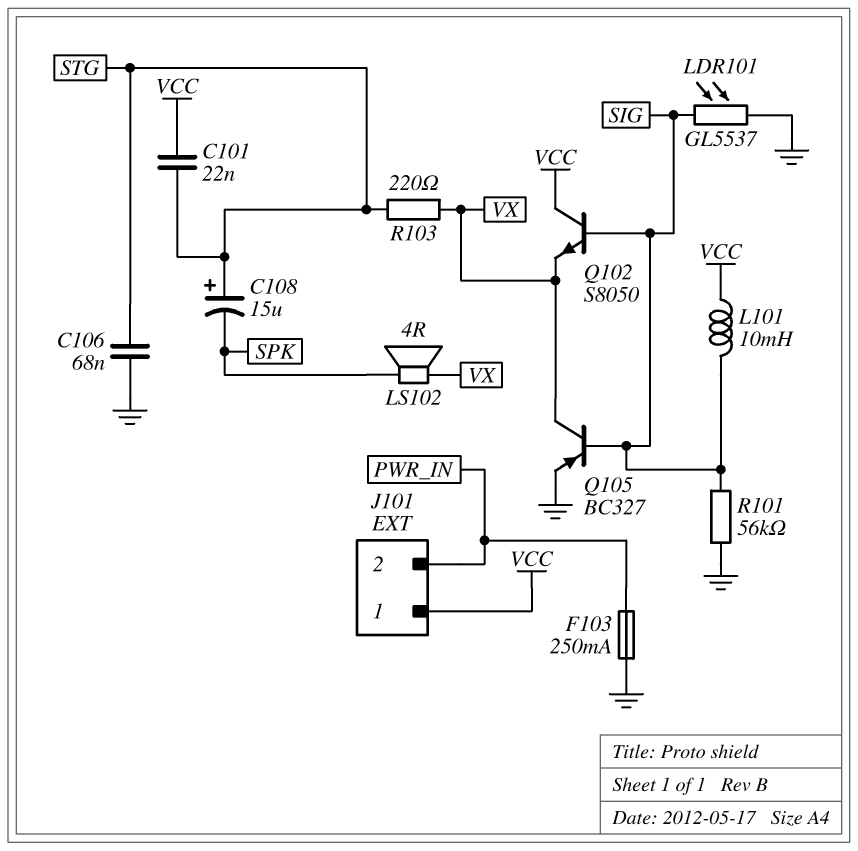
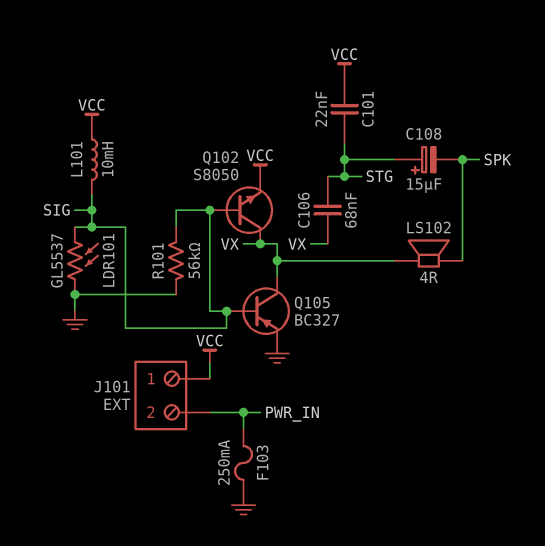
C106: 68nF (GND, STG) -> 68nF (STG, VX)
Q102: NPN S8050 (B SIG, C VCC, E VX) -> NPN S8050 (B SIG, C VX, E VCC)
R103: 220 (STG, VX) -> none

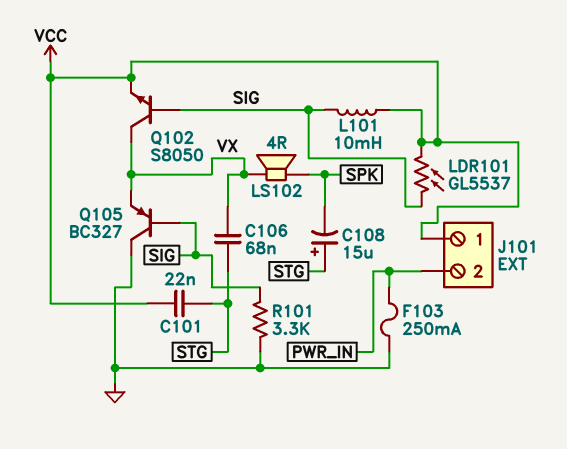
LDR101: GL5537 (GND, SIG) -> GL5537 (SIG, VCC)
Q105: PNP BC327 (B SIG, C VX, E GND) -> PNP BC327 (B SIG, C GND, E VX)
R101: 56k (GND, SIG) -> 3.3k (GND, SIG)

